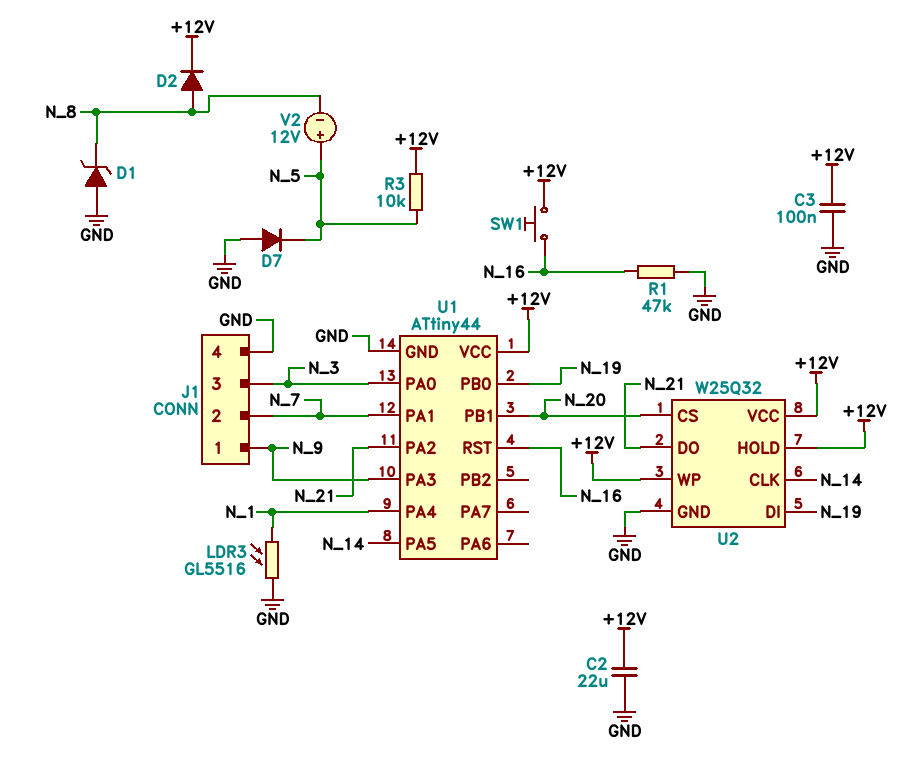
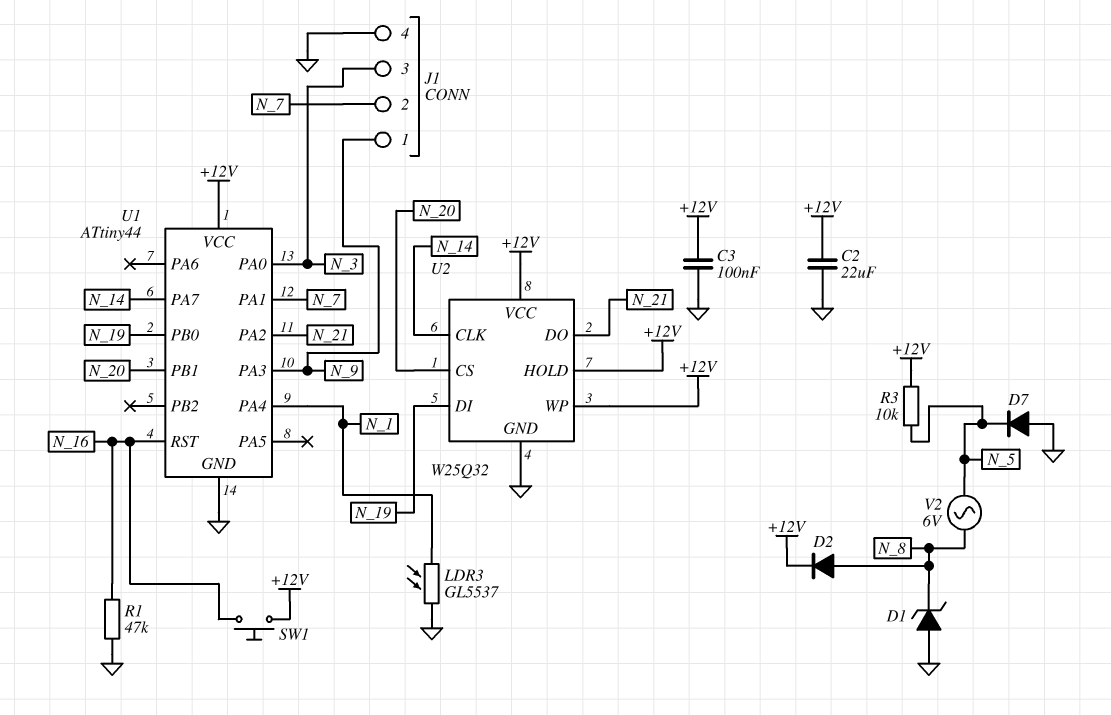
LDR3: GL5516 (GND, N_1) -> GL5537 (GND, N_1)
U1 pin PA5: N_14 -> none
U1 pin PA7: none -> N_14
V2: 12V (plus N_5, minus N_8) -> AC 6V (N_5, N_8)

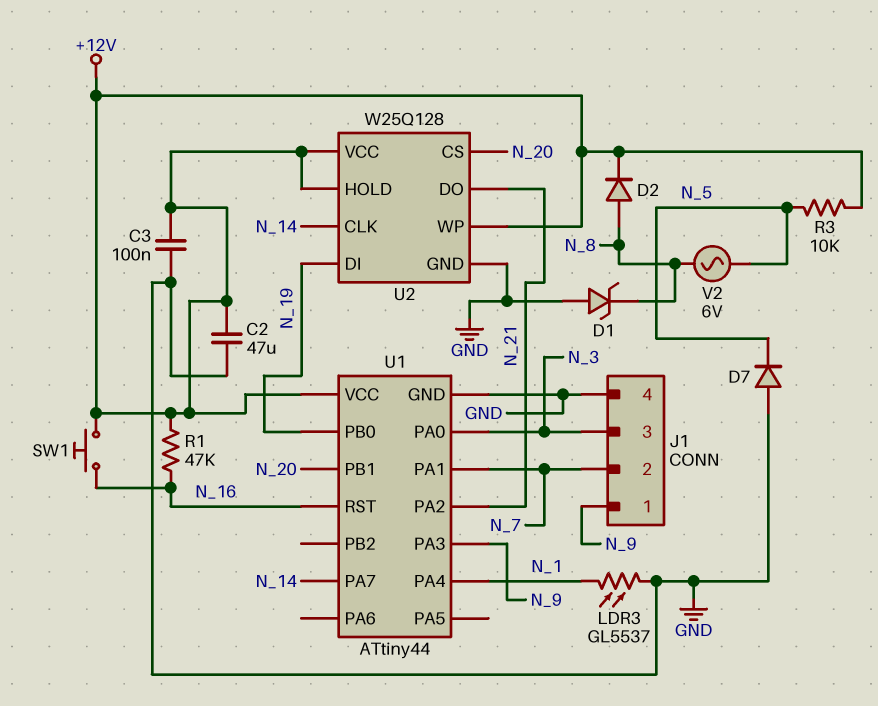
C2: 22uF (+12V, GND) -> 47uF (+12V, GND)
R1: 47k (GND, N_16) -> 47k (+12V, N_16)
U2: W25Q32 -> W25Q128

